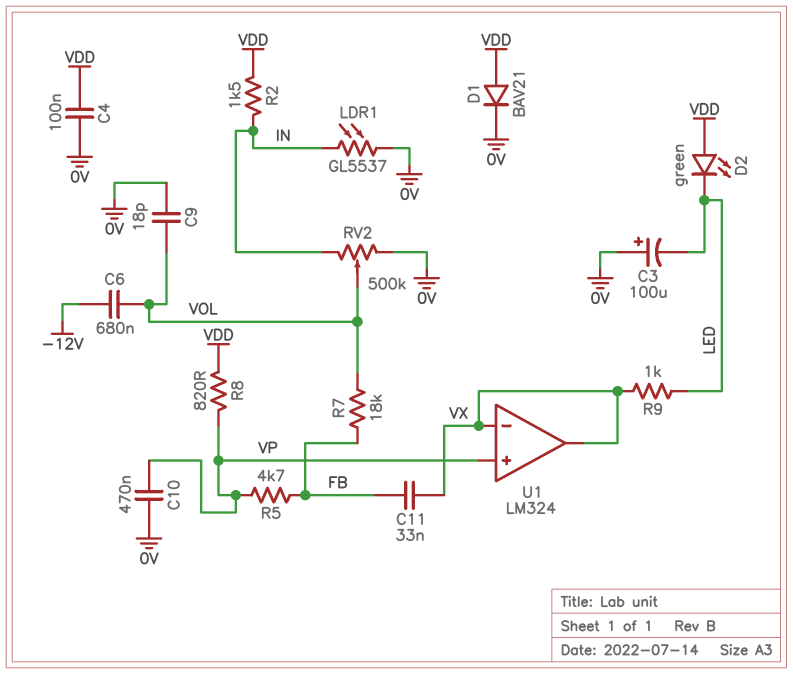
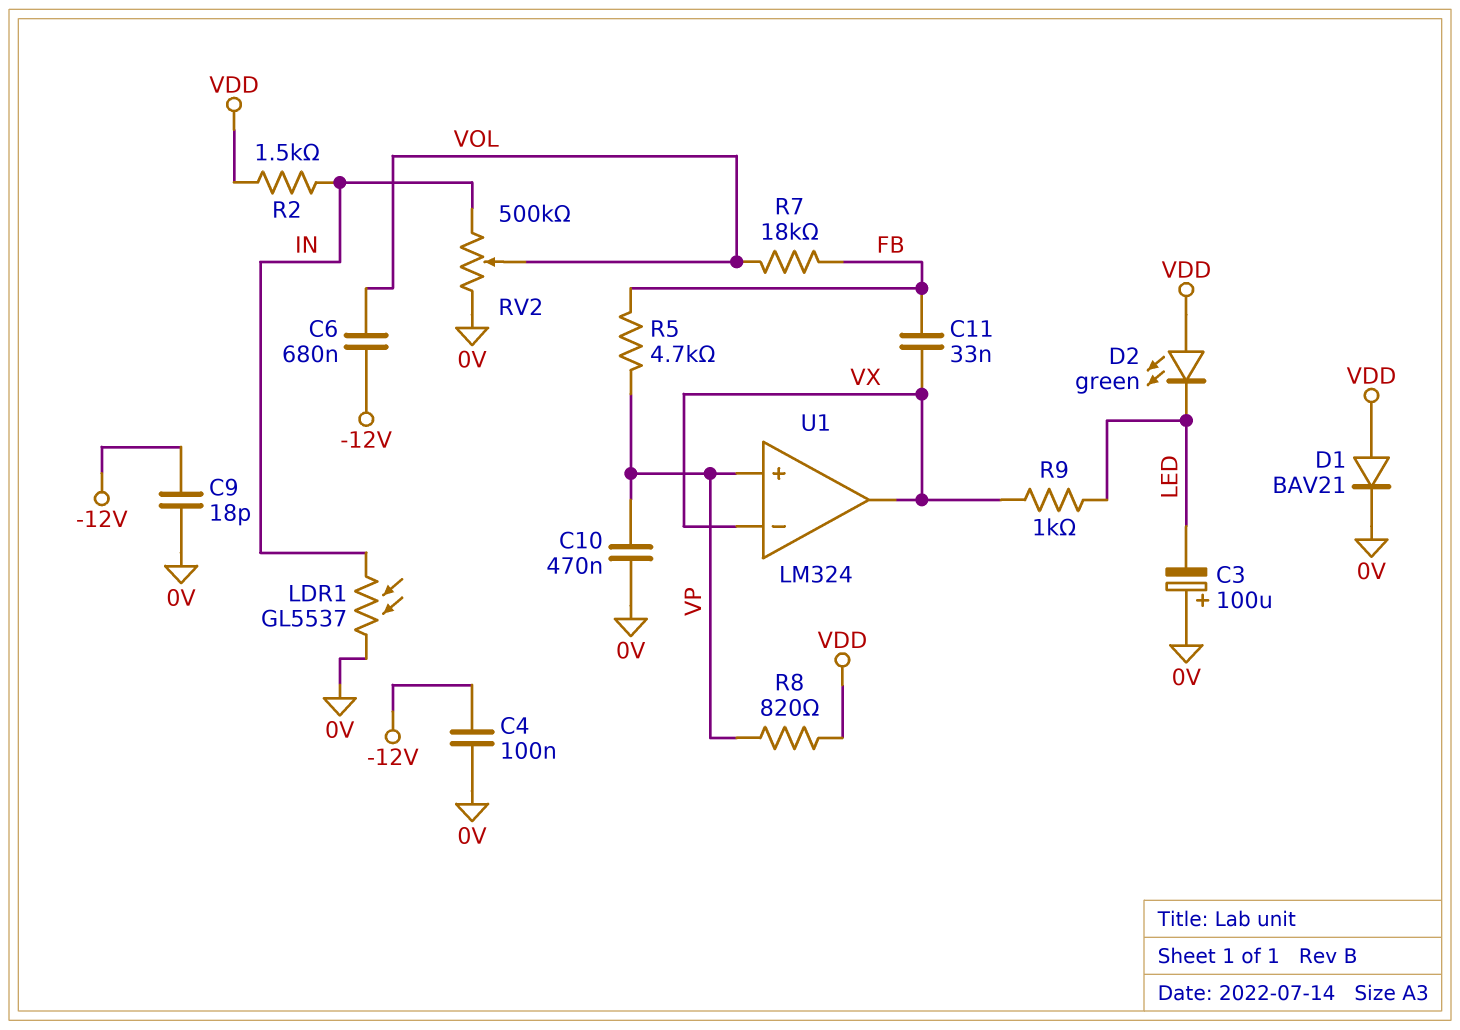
C4: 100nF (0V, VDD) -> 100nF (-12V, 0V)
C9: 18pF (0V, VOL) -> 18pF (-12V, 0V)

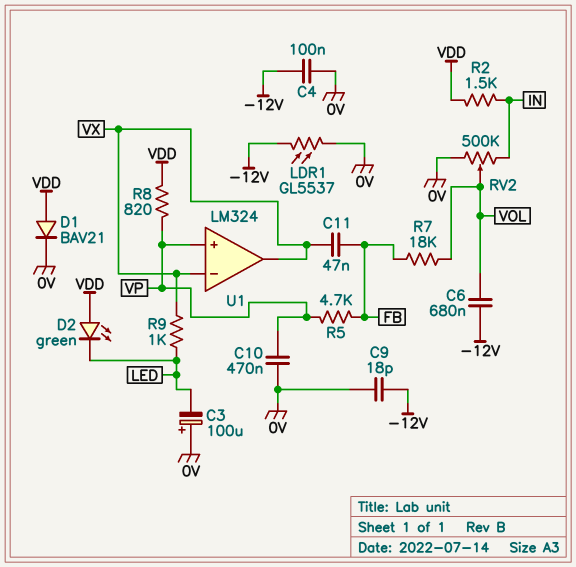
C11: 33nF (FB, VX) -> 47nF (FB, VX)
LDR1: GL5537 (0V, IN) -> GL5537 (-12V, 0V)

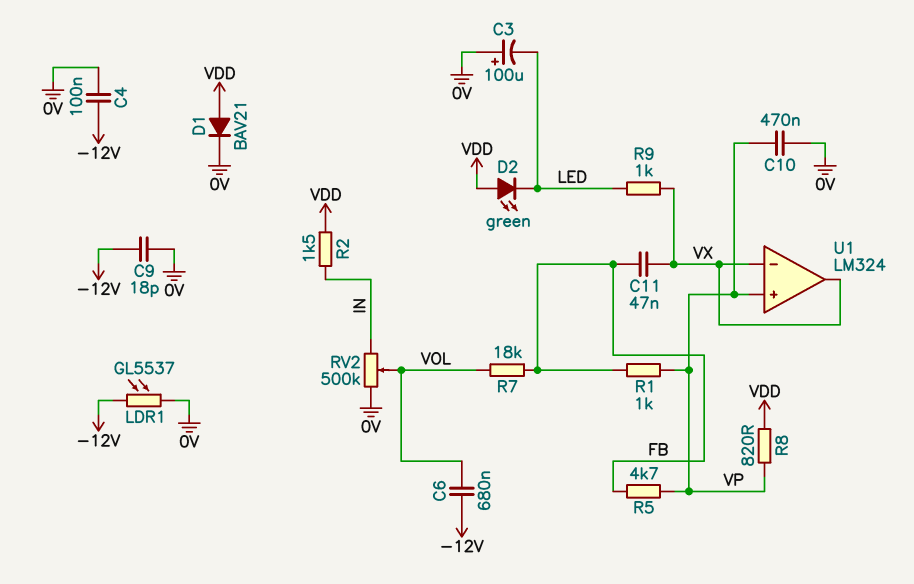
R1: none -> 1k (FB, VP)

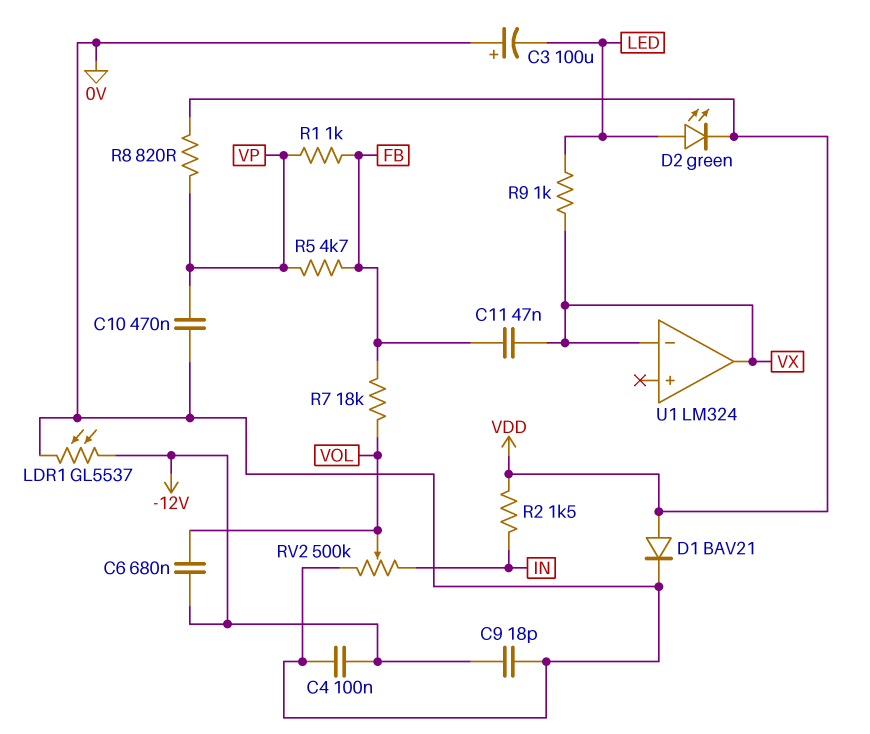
D2: LED green (A VDD, K LED) -> LED green (A LED, K VDD)
U1 pin in+: VP -> none

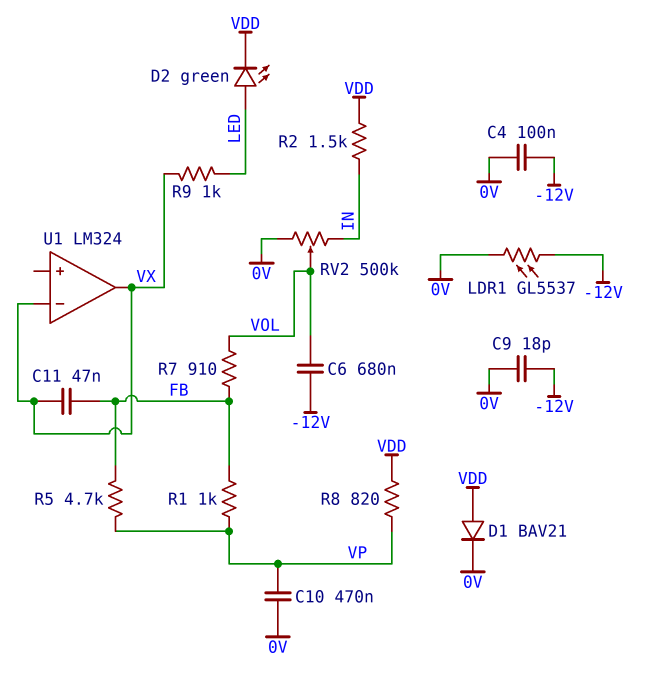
C3: 100uF (plus 0V, minus LED) -> none
R7: 18k (FB, VOL) -> 910 (FB, VOL)

